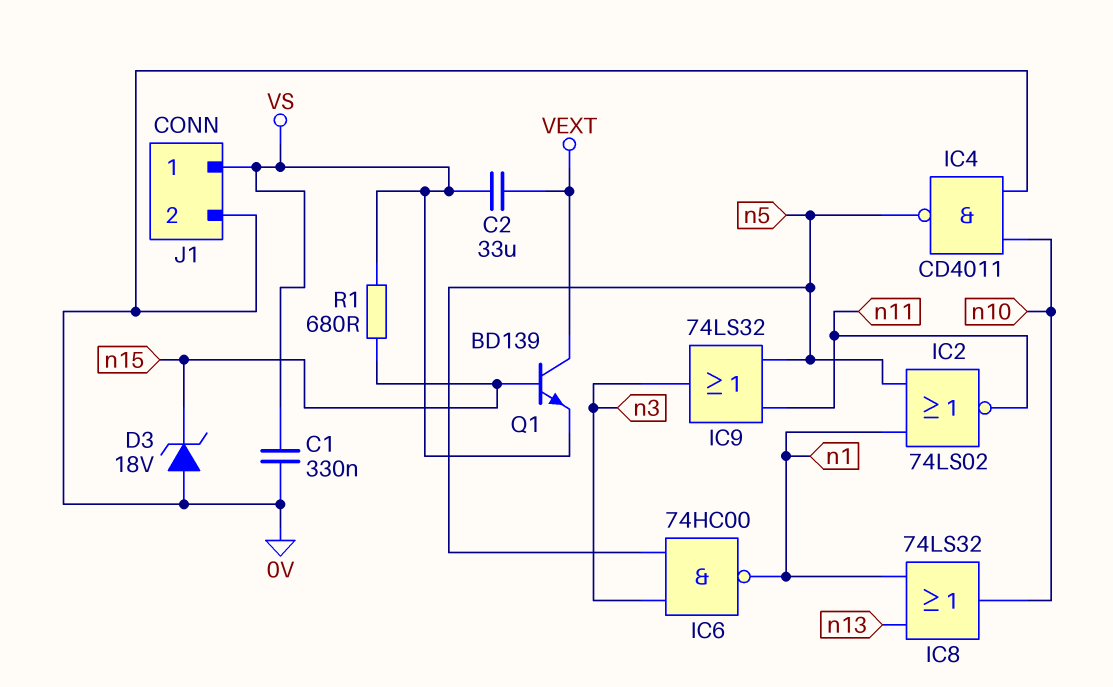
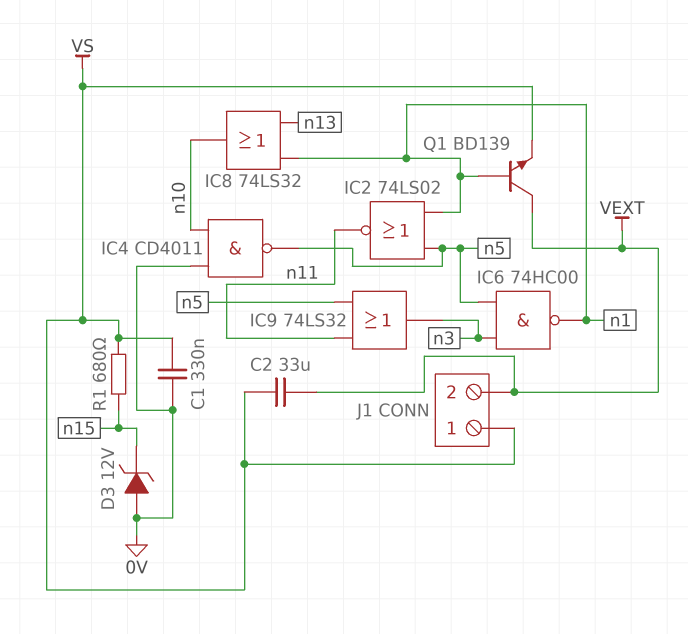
D3: zener 18V (A 0V, K n15) -> zener 12V (A 0V, K n15)
J1 pin 2: 0V -> VEXT
Q1: NPN BD139 (B n15, C VEXT, E VS) -> NPN BD139 (B n1, C VEXT, E VS)

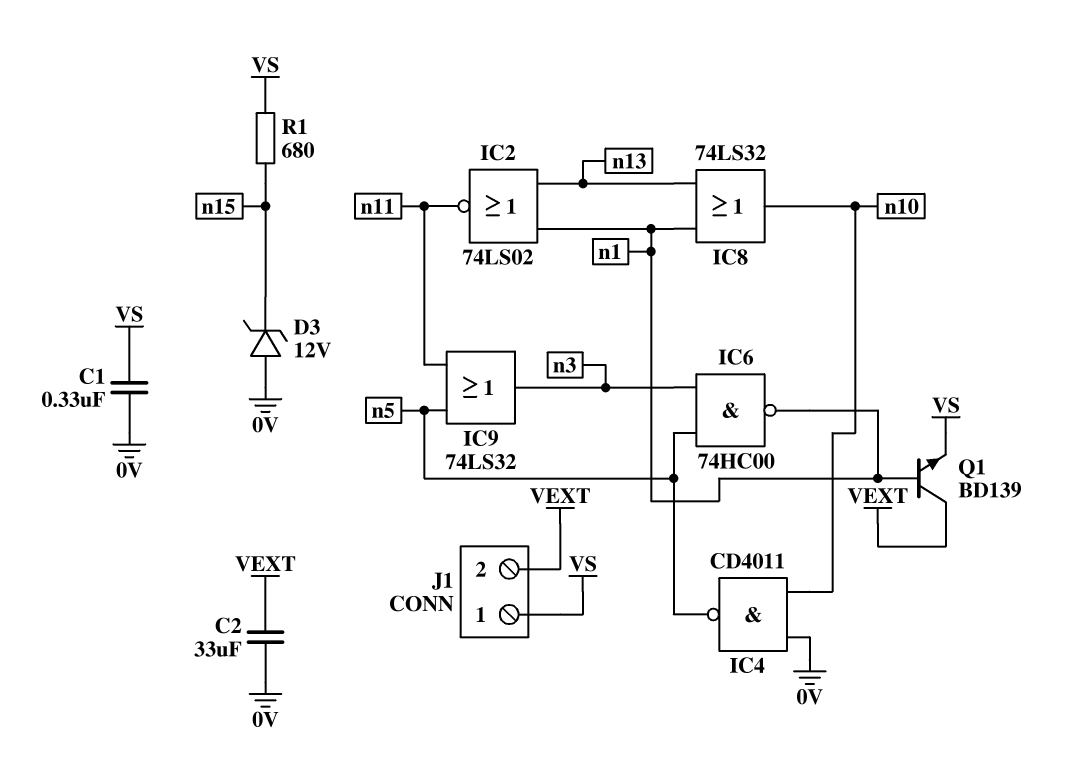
C2: 33uF (VEXT, VS) -> 33uF (0V, VEXT)
IC2: NOR 74LS02 (in n1, in n5, out n11) -> NOR 74LS02 (in n1, in n13, out n11)

